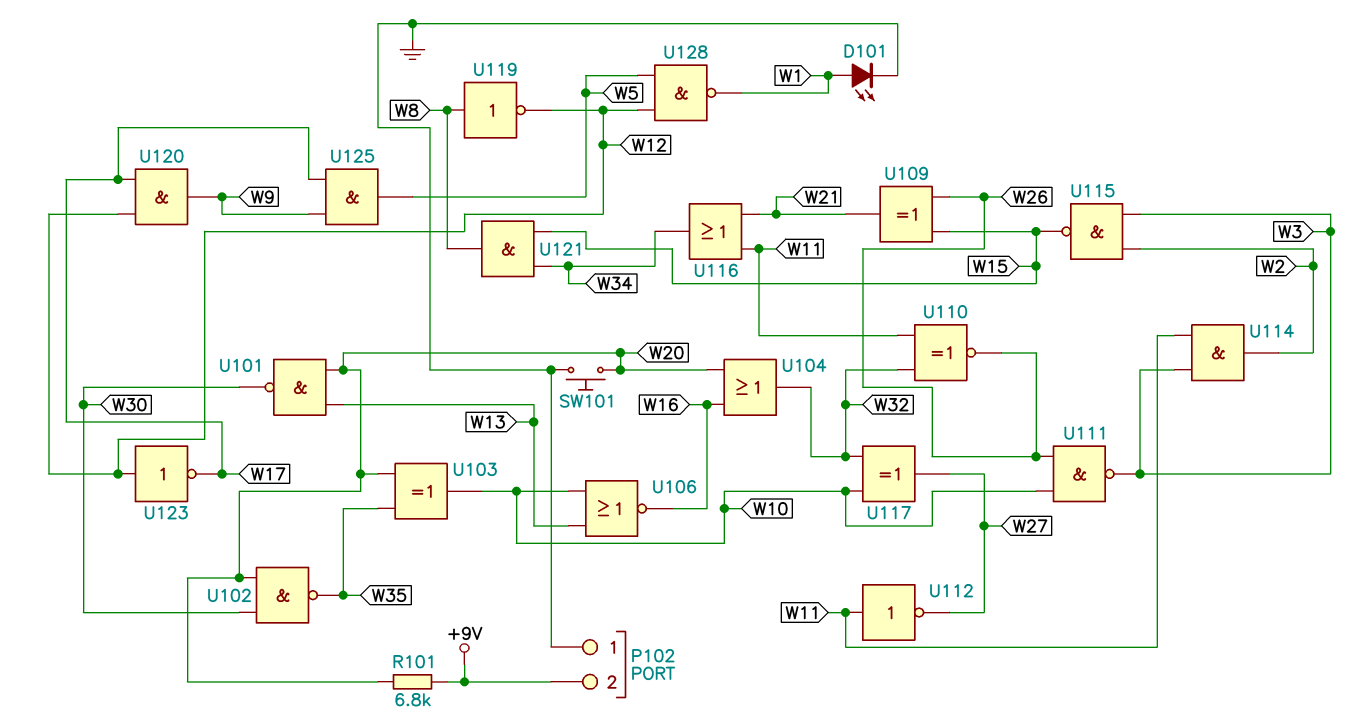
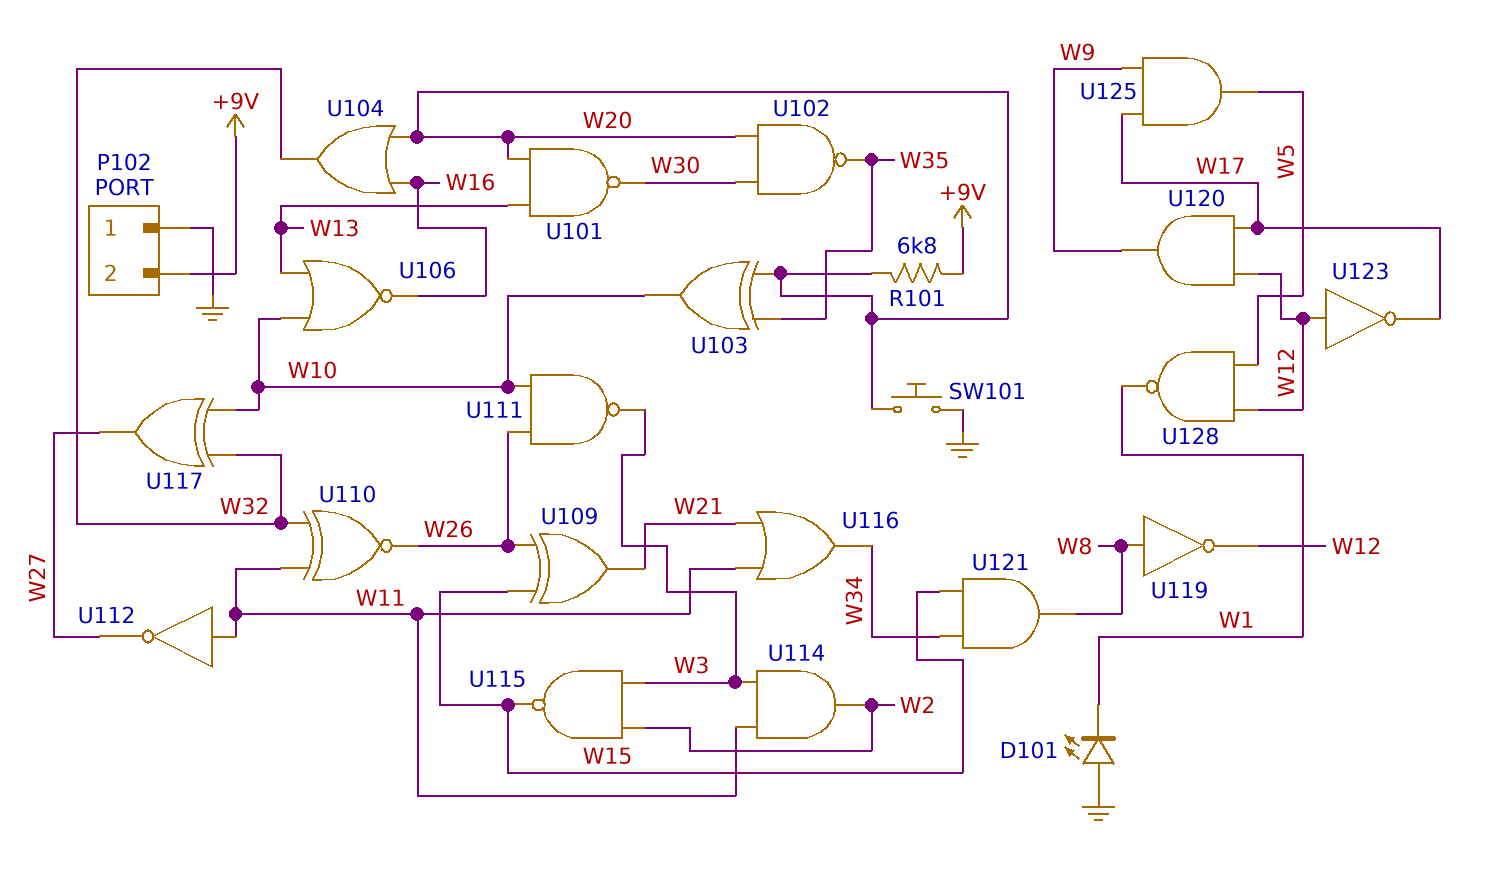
D101: LED (A W1, K GND) -> LED (A GND, K W1)

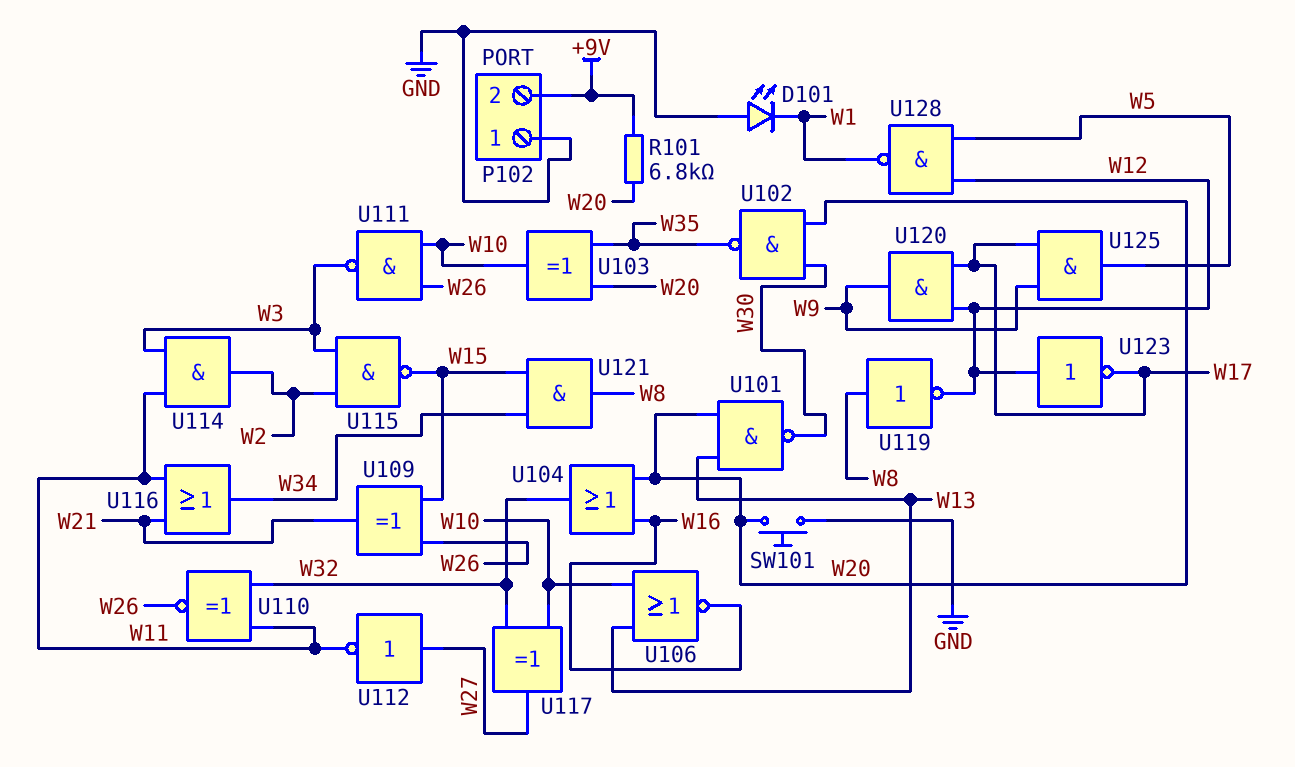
U112: NOT (in W11, out W27) -> NOT (in W27, out W11)

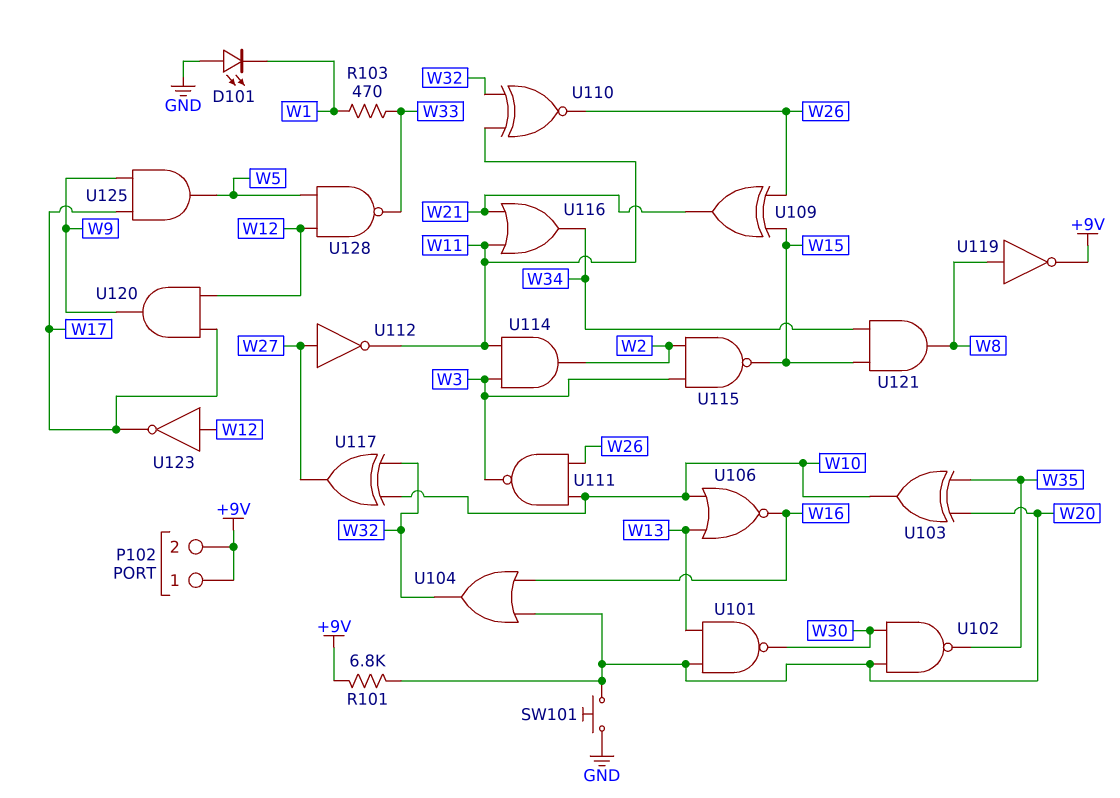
P102 pin 1: GND -> +9V
R103: none -> 470 (W1, W33)
U119: NOT (in W8, out W12) -> NOT (in W8, out +9V)
U128: NAND (in W5, in W12, out W1) -> NAND (in W5, in W12, out W33)

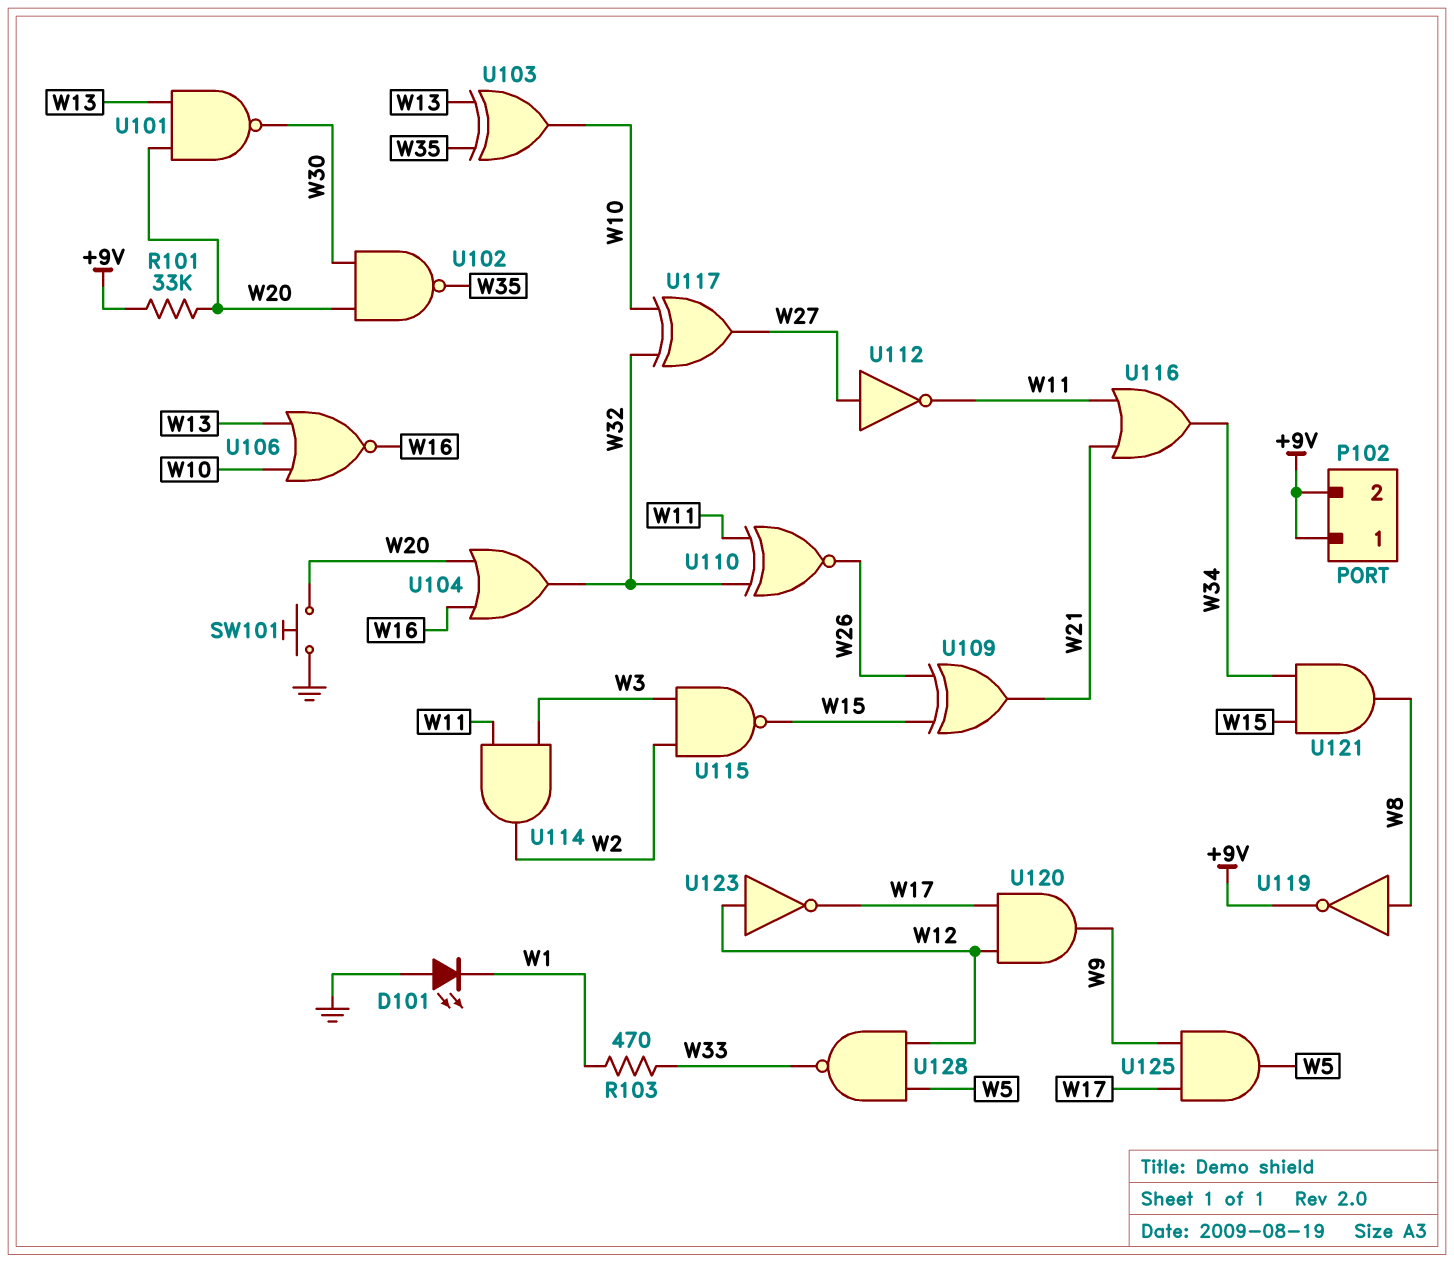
R101: 6.8k (+9V, W20) -> 33k (+9V, W20)
U103: XOR (in W20, in W35, out W10) -> XOR (in W13, in W35, out W10)
U111: NAND (in W10, in W26, out W3) -> none

